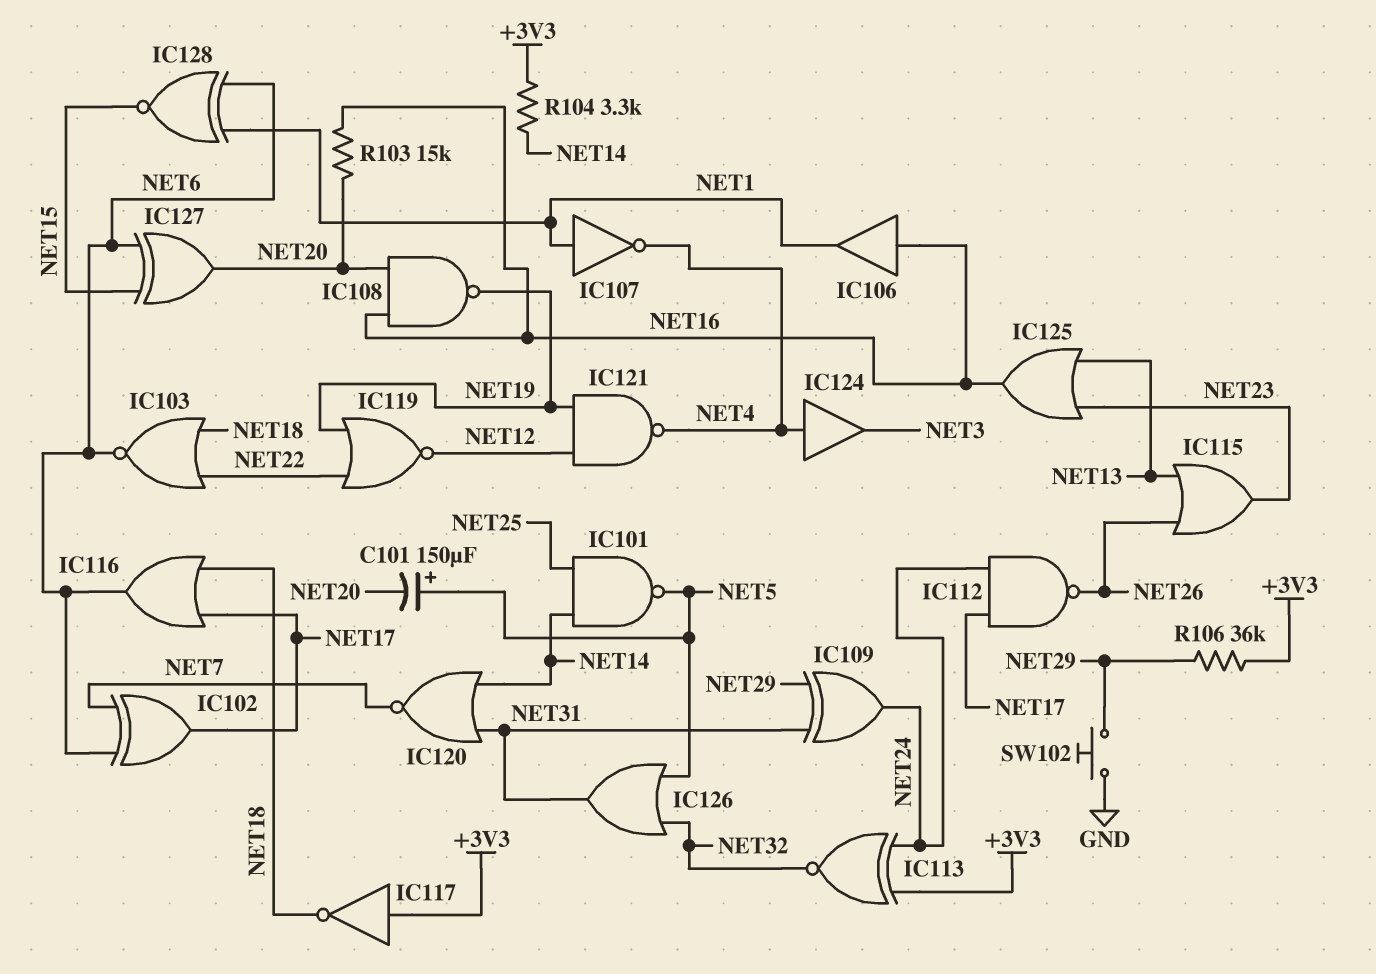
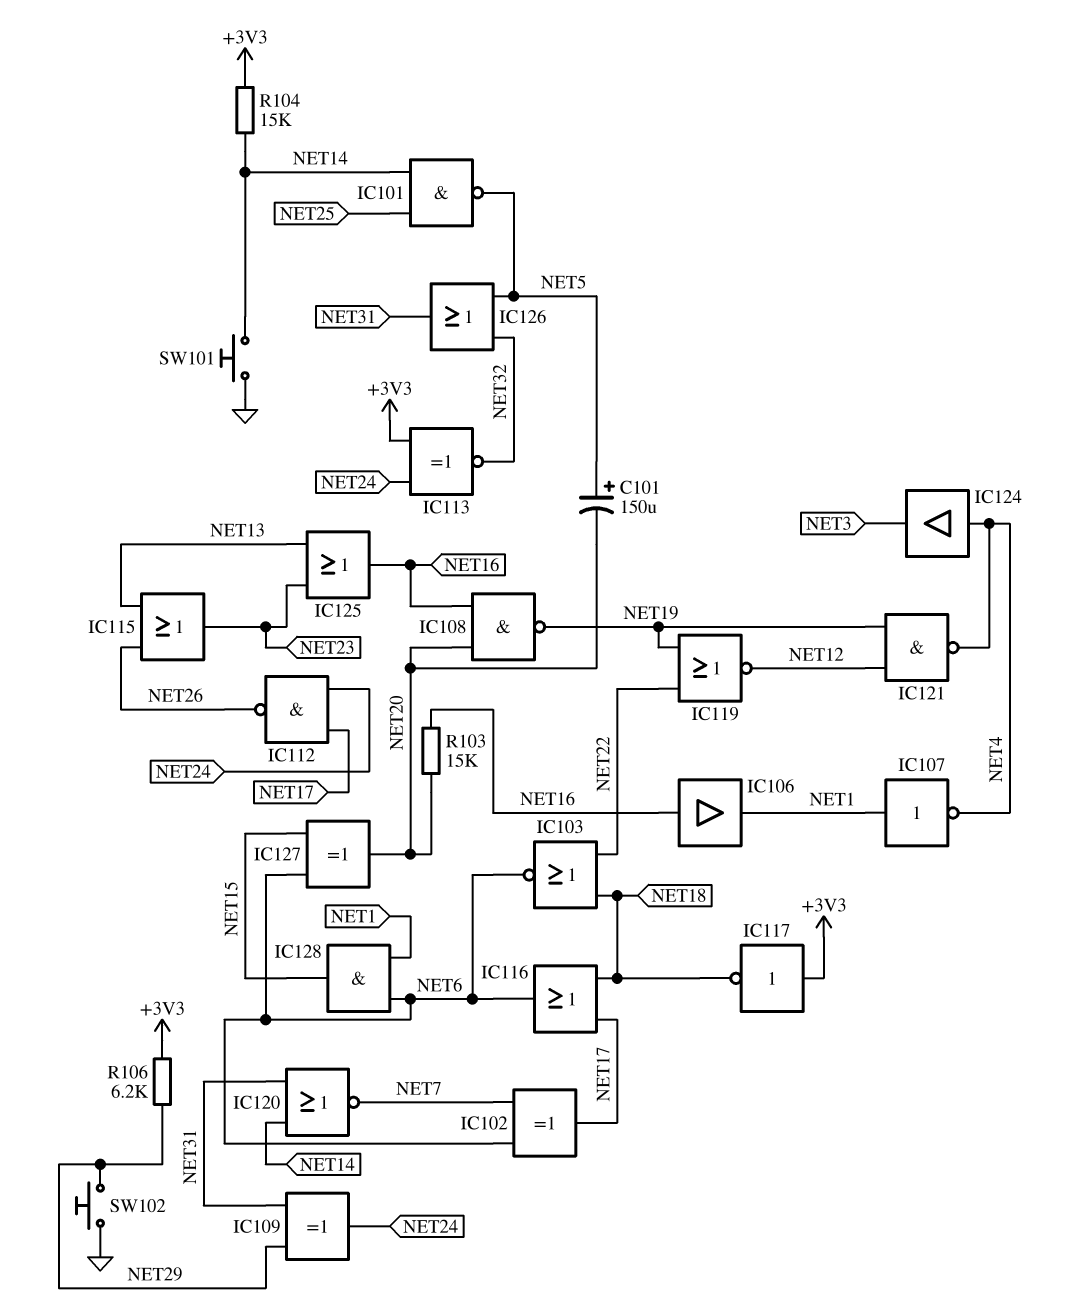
IC128: XNOR (in NET1, in NET6, out NET15) -> AND (in NET1, in NET6, out NET15)
R104: 3.3k (+3V3, NET14) -> 15k (+3V3, NET14)
R106: 36k (+3V3, NET29) -> 6.2k (+3V3, NET29)
SW101: none -> button (GND, NET14)

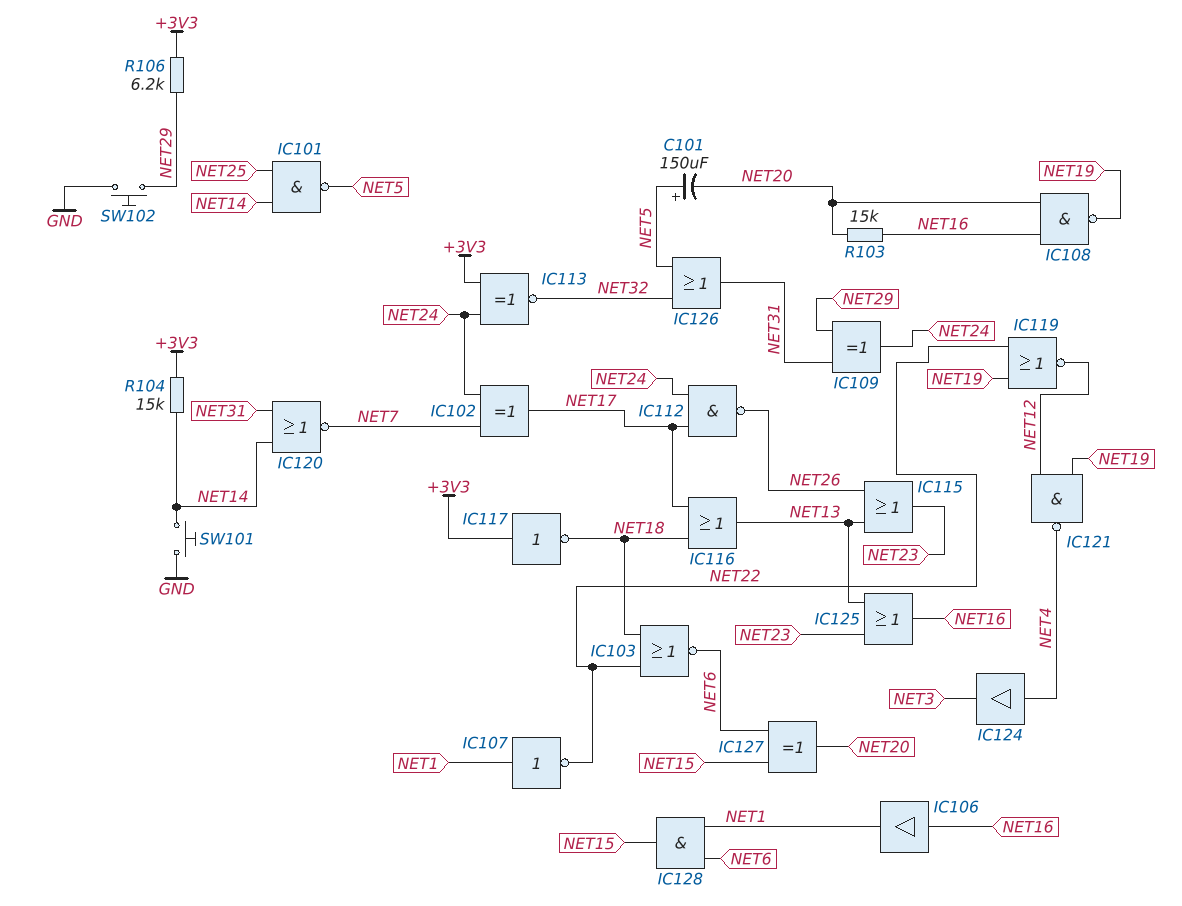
IC102: XOR (in NET6, in NET7, out NET17) -> XOR (in NET7, in NET24, out NET17)
IC107: NOT (in NET1, out NET4) -> NOT (in NET1, out NET22)
IC116: OR (in NET17, in NET18, out NET6) -> OR (in NET17, in NET18, out NET13)

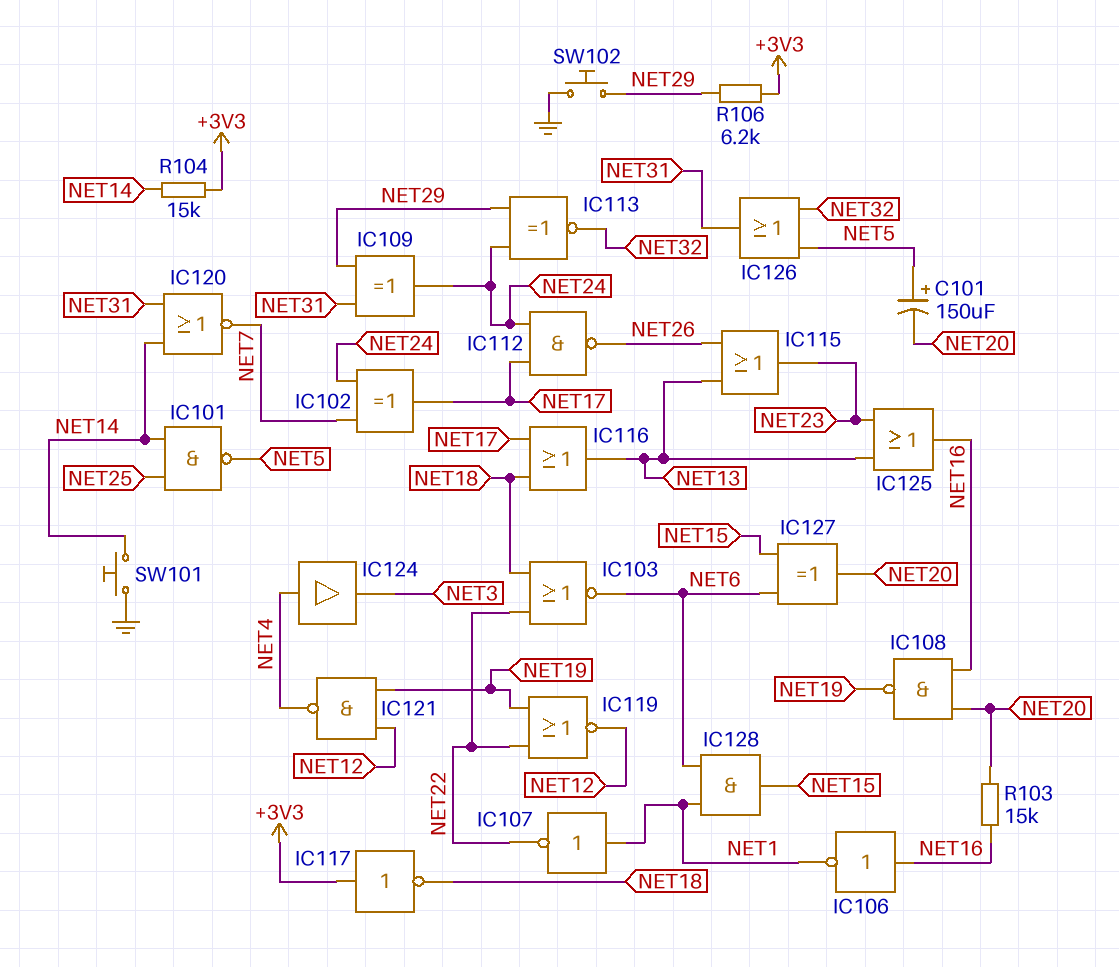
IC106: buffer (in NET16, out NET1) -> NOT (in NET16, out NET1)
IC113: XNOR (in +3V3, in NET24, out NET32) -> XNOR (in NET24, in NET29, out NET32)

